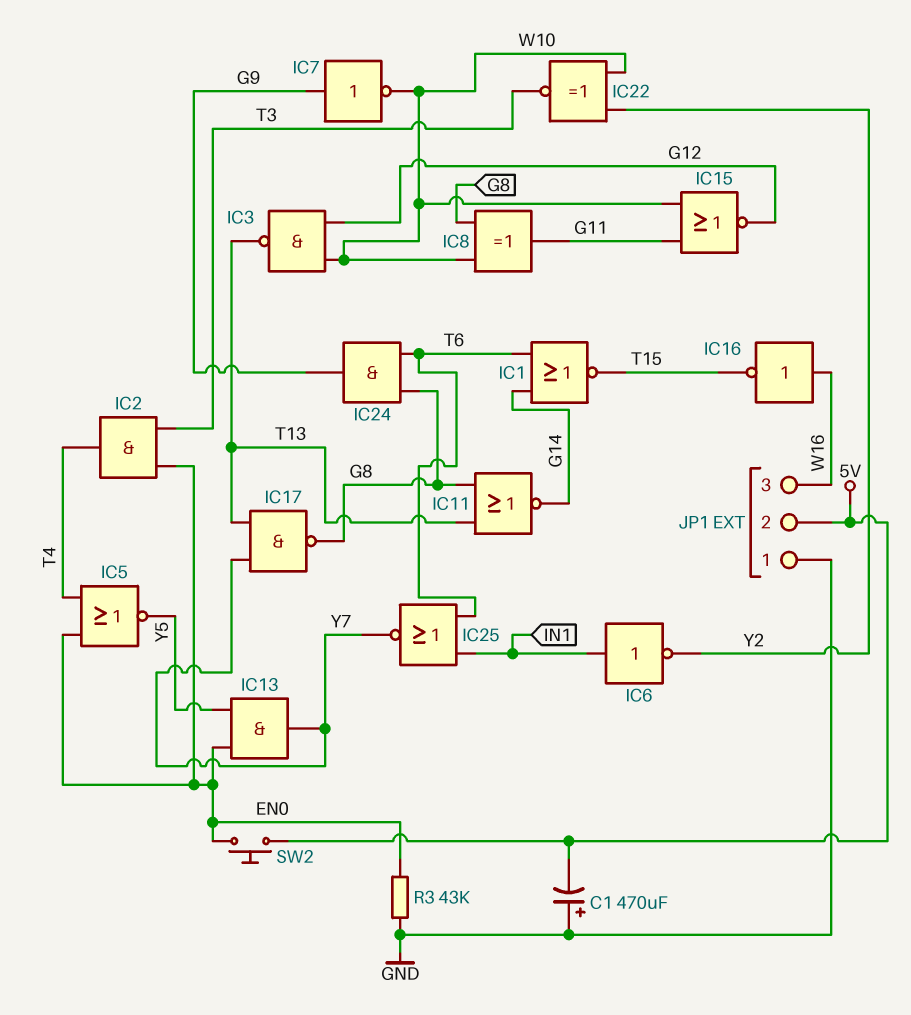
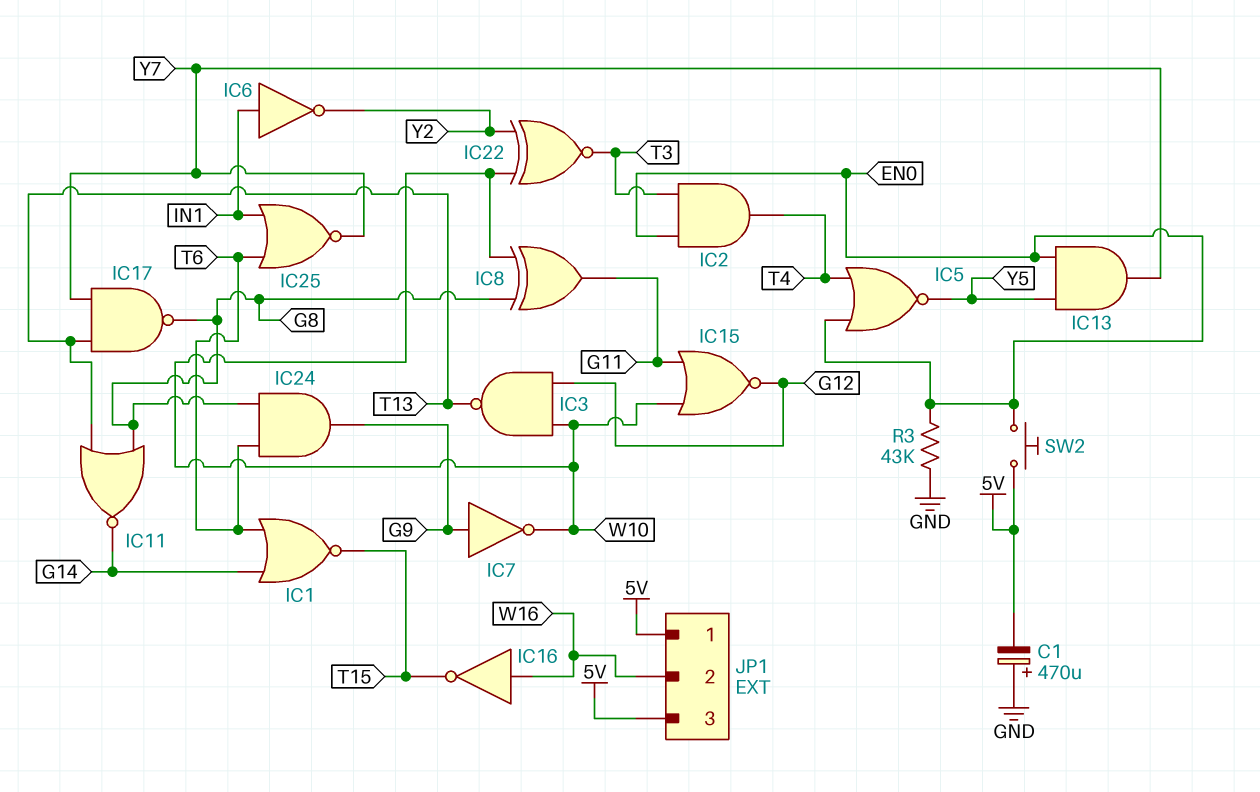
JP1 pin 1: GND -> 5V
JP1 pin 2: 5V -> W16
JP1 pin 3: W16 -> 5V

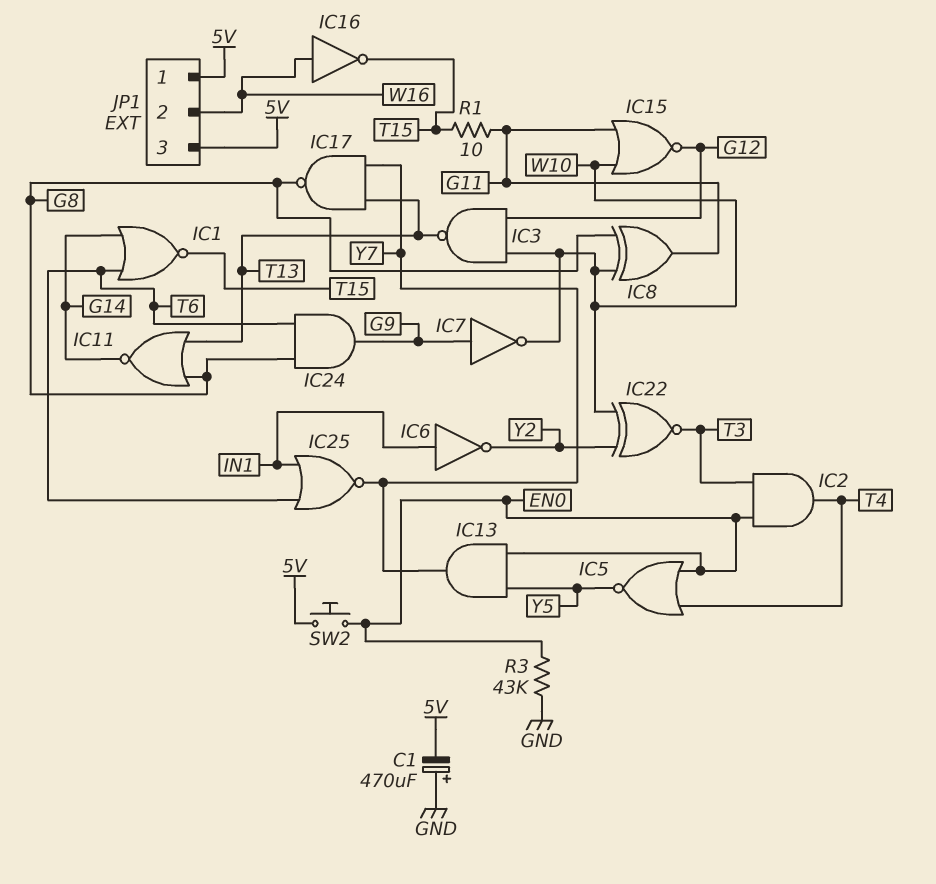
R1: none -> 10 (G11, T15)

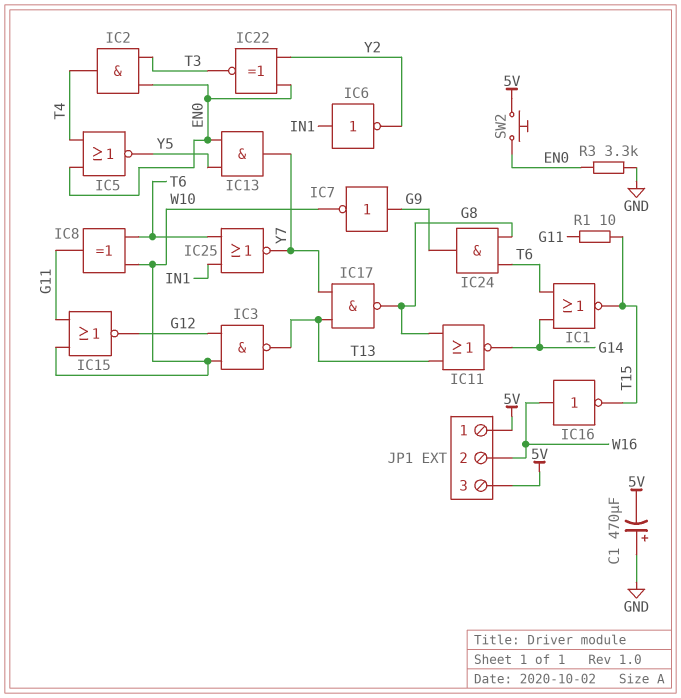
IC8: XOR (in G8, in W10, out G11) -> XOR (in T6, in W10, out G11)
IC22: XNOR (in W10, in Y2, out T3) -> XNOR (in EN0, in Y2, out T3)
R3: 43k (EN0, GND) -> 3.3k (EN0, GND)

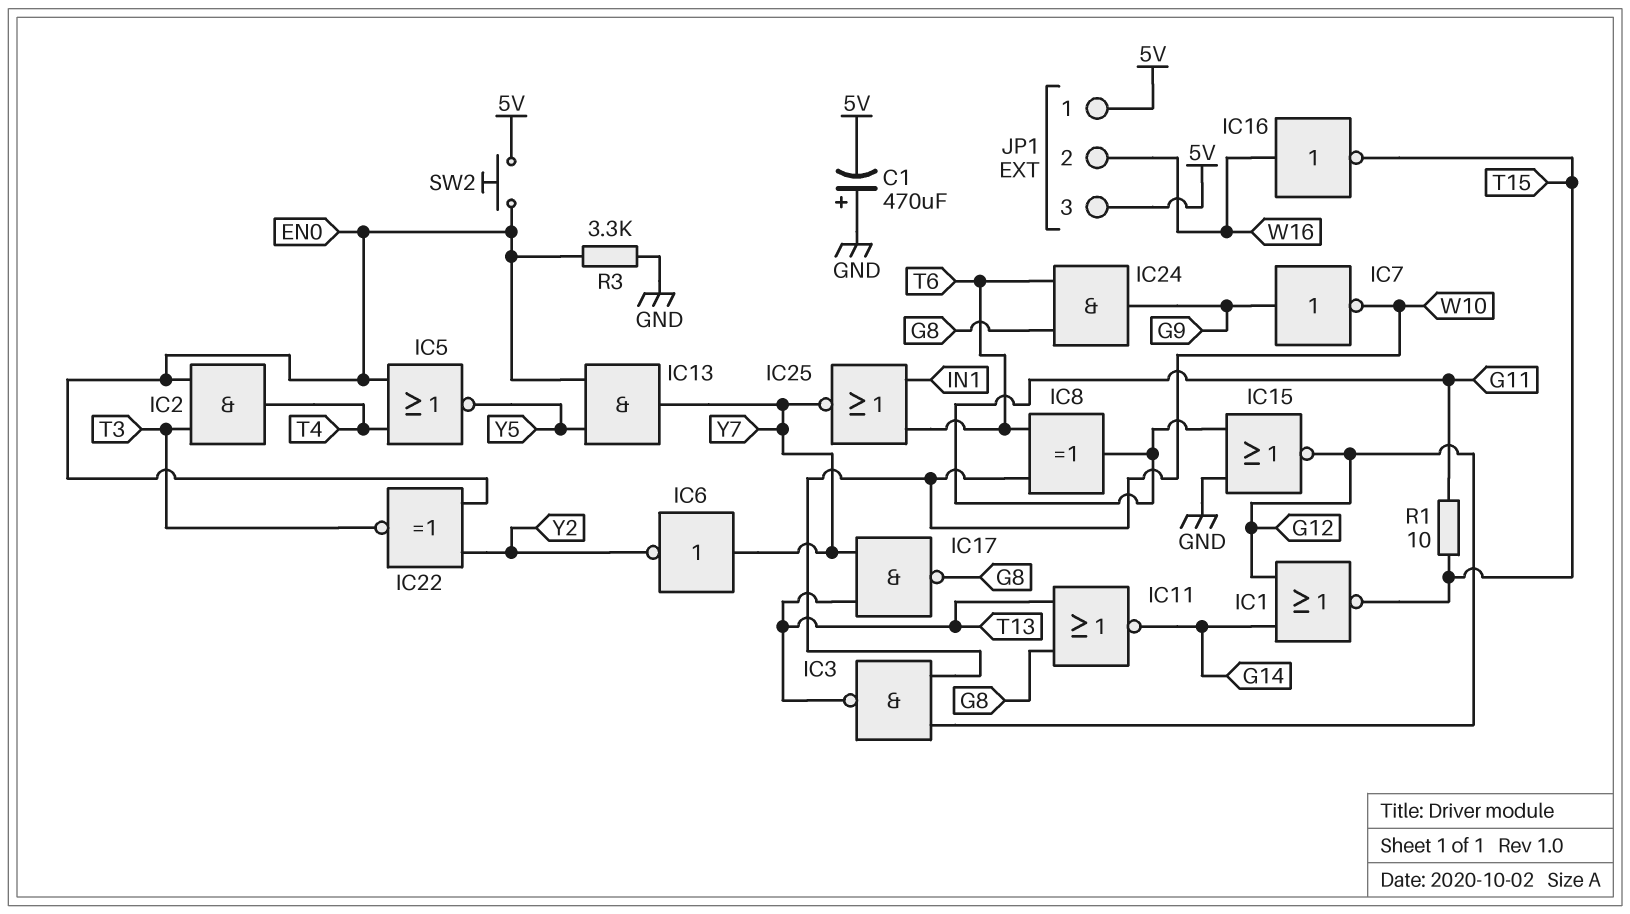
IC1: NOR (in G14, in T6, out T15) -> NOR (in G12, in G14, out T15)
IC6: NOT (in IN1, out Y2) -> NOT (in Y7, out Y2)
IC15: NOR (in G11, in W10, out G12) -> NOR (in G11, in GND, out G12)

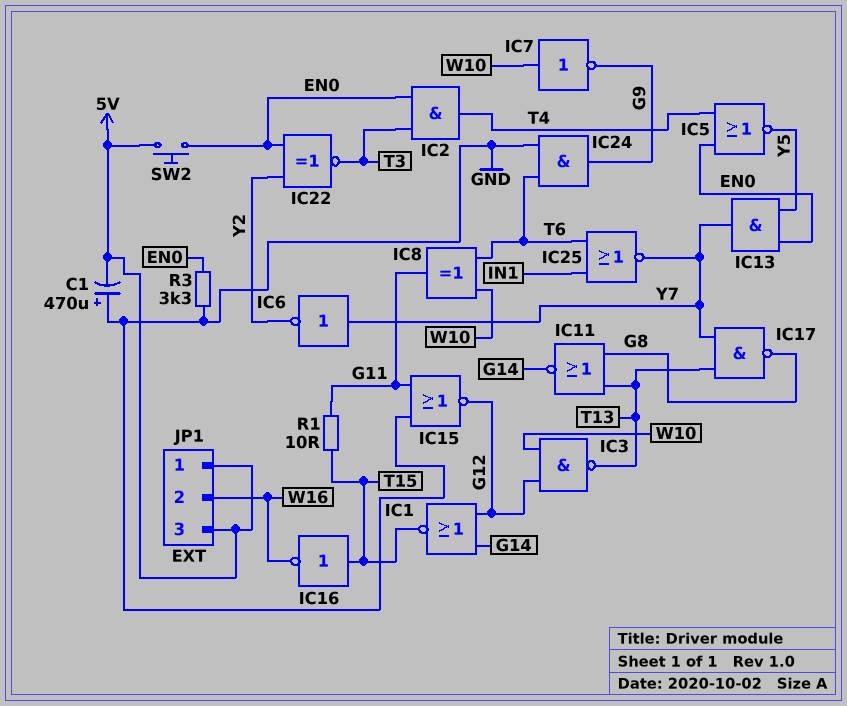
IC7: NOT (in G9, out W10) -> NOT (in W10, out G9)
IC16: NOT (in W16, out T15) -> NOT (in T15, out W16)
IC24: AND (in G8, in T6, out G9) -> AND (in GND, in T6, out G9)

